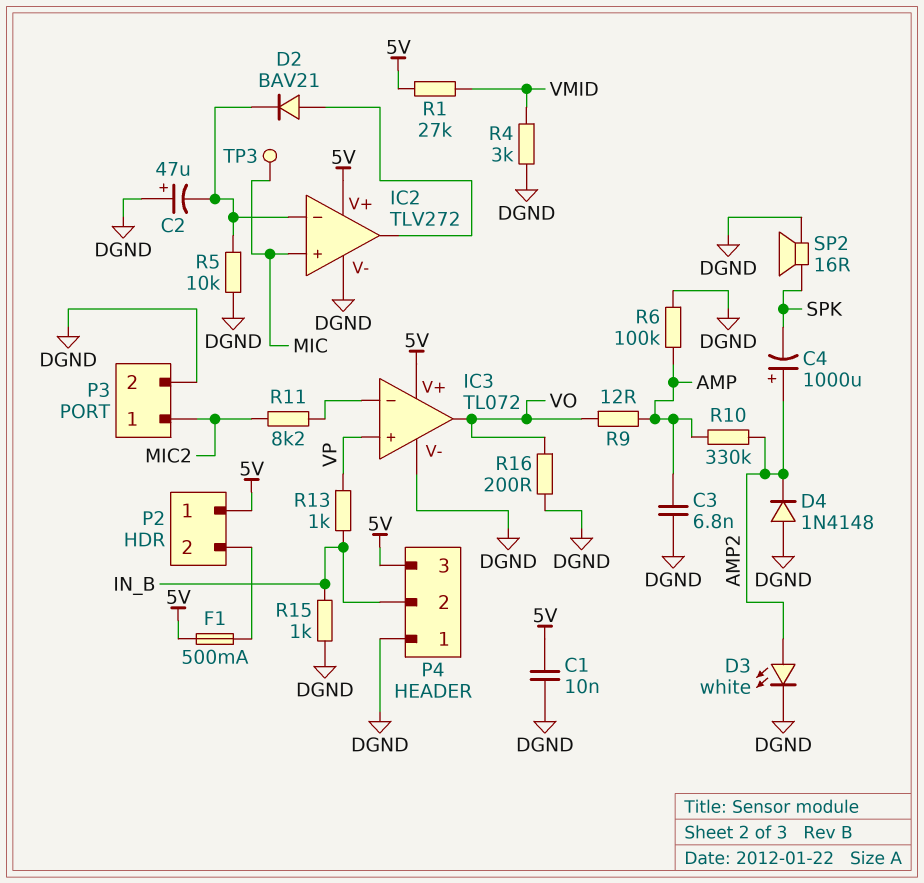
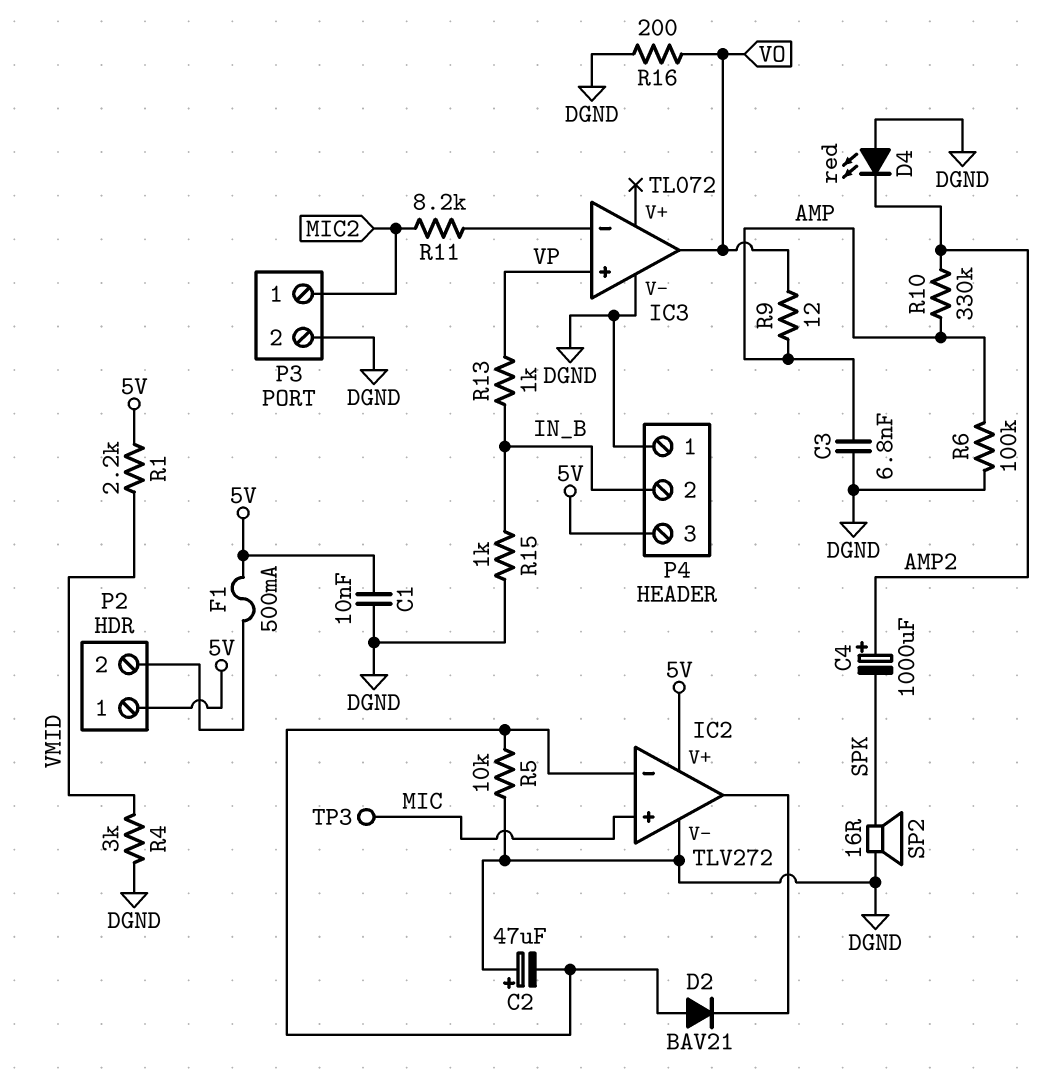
D2: diode BAV21 (A IC2/out, K IC2/in-) -> diode BAV21 (A IC2/in-, K IC2/out)
D3: LED white (A AMP2, K DGND) -> none
D4: diode 1N4148 (A DGND, K AMP2) -> LED red (A DGND, K AMP2)
IC3 pin V+: 5V -> none
R1: 27k (5V, VMID) -> 2.2k (5V, VMID)

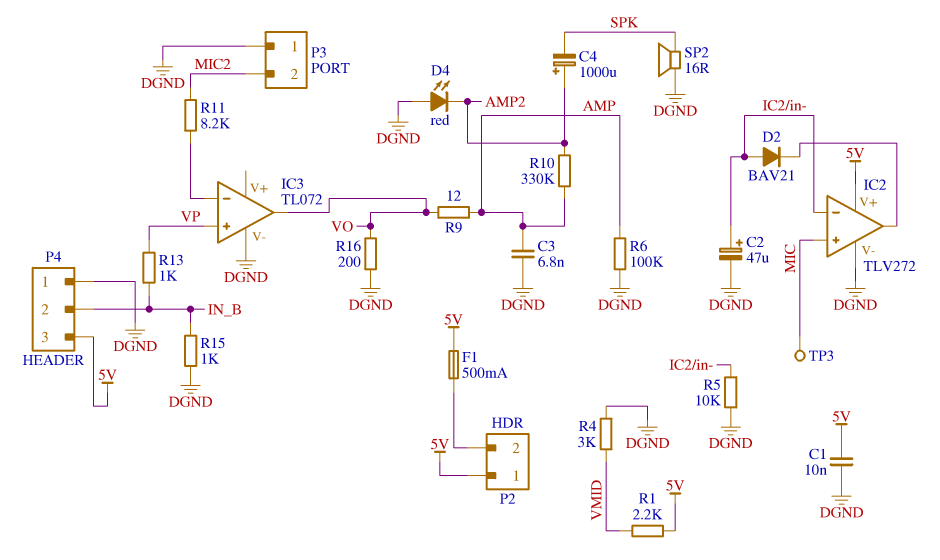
C2: 47uF (plus DGND, minus IC2/in-) -> 47uF (plus IC2/in-, minus DGND)
P3 pin 1: MIC2 -> DGND
P3 pin 2: DGND -> MIC2

